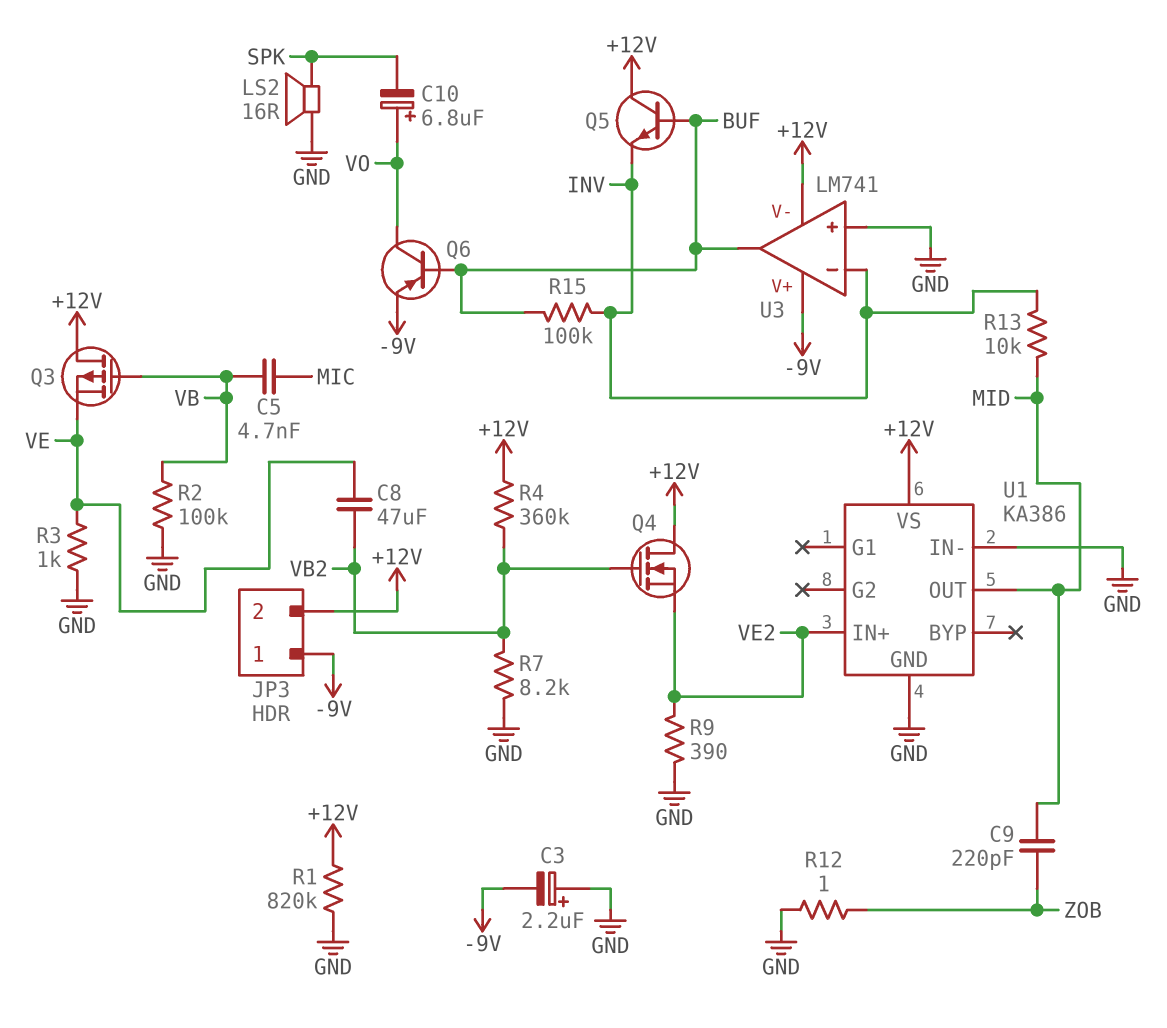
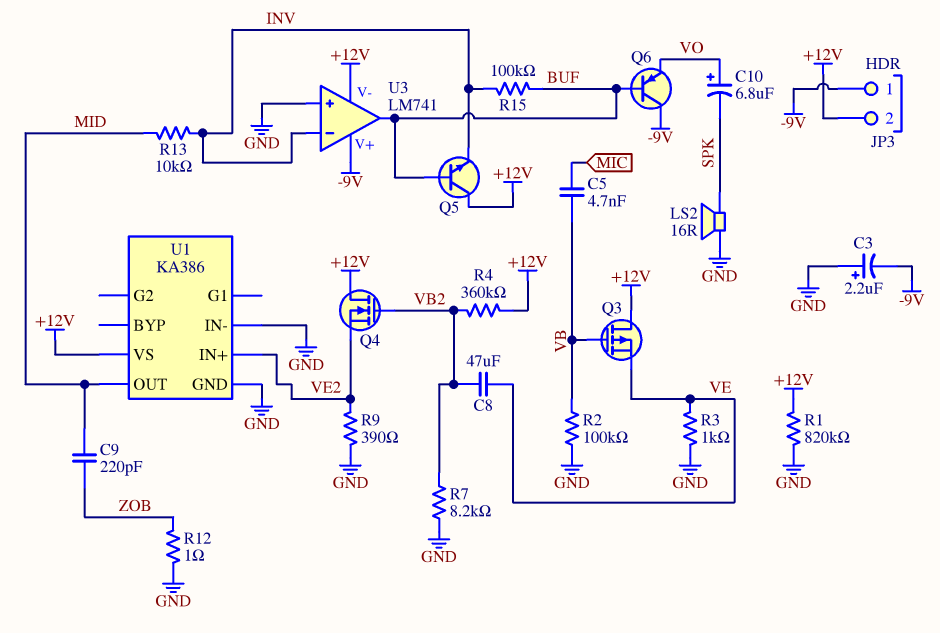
Q6: PNP (B BUF, C VO, E -9V) -> PNP (B BUF, C -9V, E VO)

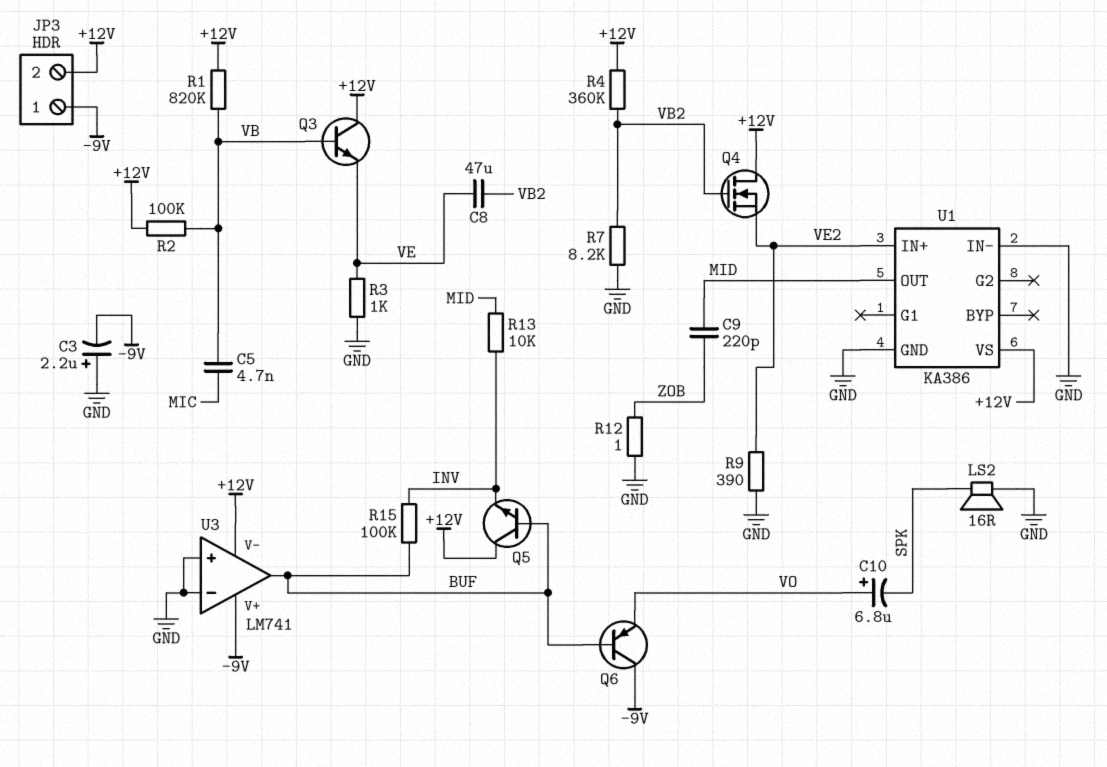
Q3: PMOS (G VB, D +12V, S VE) -> NPN (B VB, C +12V, E VE)
R1: 820k (+12V, GND) -> 820k (+12V, VB)
R2: 100k (GND, VB) -> 100k (+12V, VB)
U3 pin in-: INV -> GND

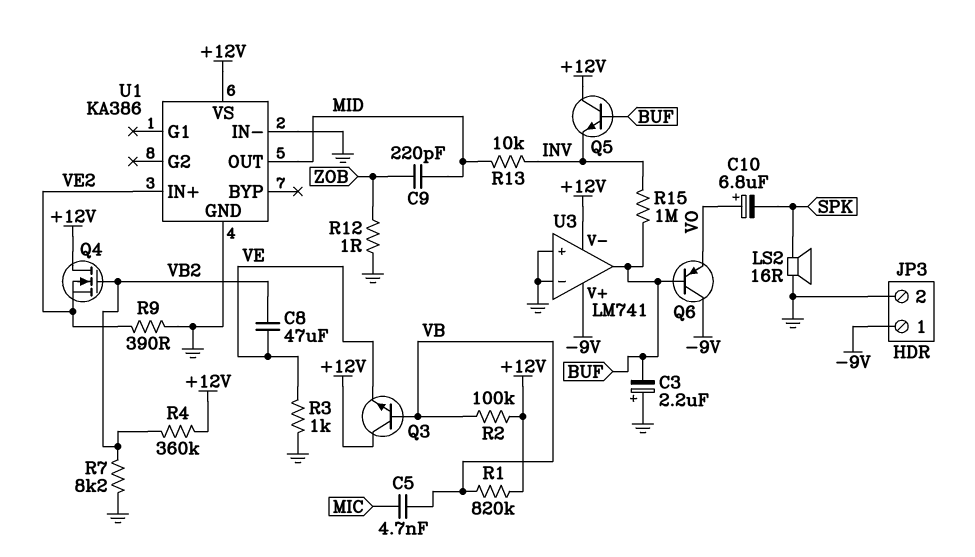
C3: 2.2uF (plus GND, minus -9V) -> 2.2uF (plus GND, minus BUF)
JP3 pin 2: +12V -> GND
R15: 100k (BUF, INV) -> 1M (BUF, INV)

